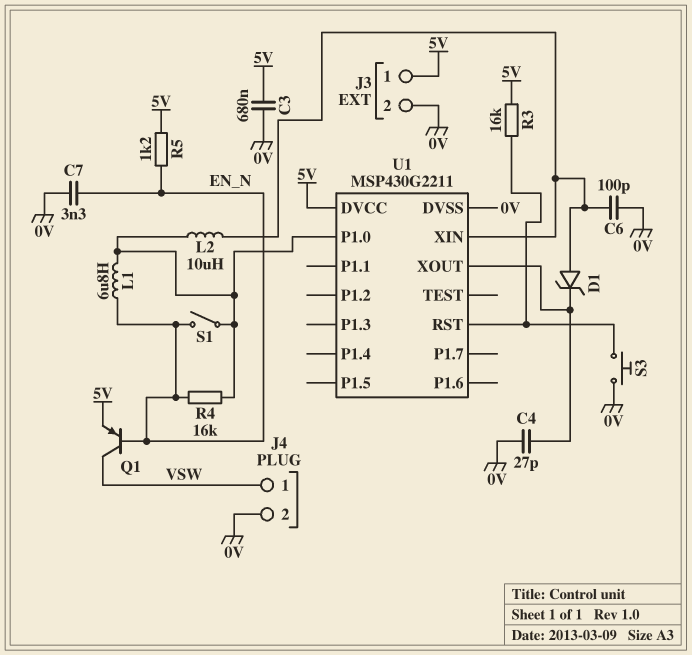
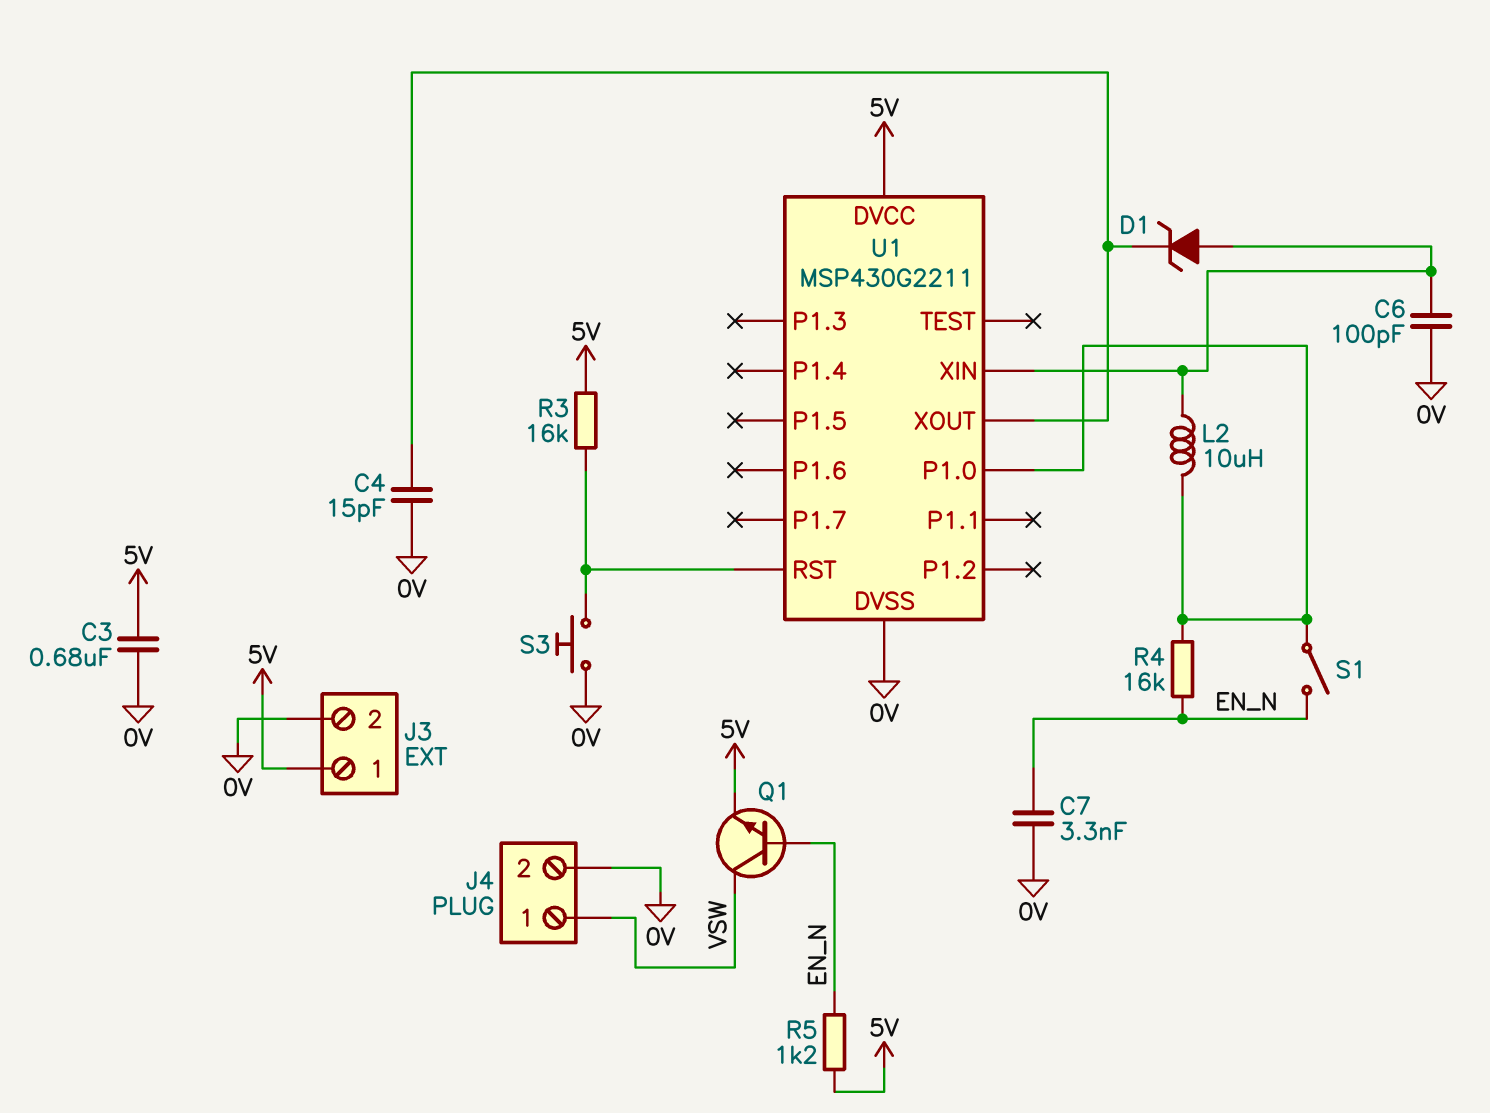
C4: 27pF (0V, U1/XOUT) -> 15pF (0V, U1/XOUT)
L1: 6.8uH (EN_N, U1/P1.0) -> none
Q1: PNP (B EN_N, C VSW, E 5V) -> NPN (B EN_N, C VSW, E 5V)

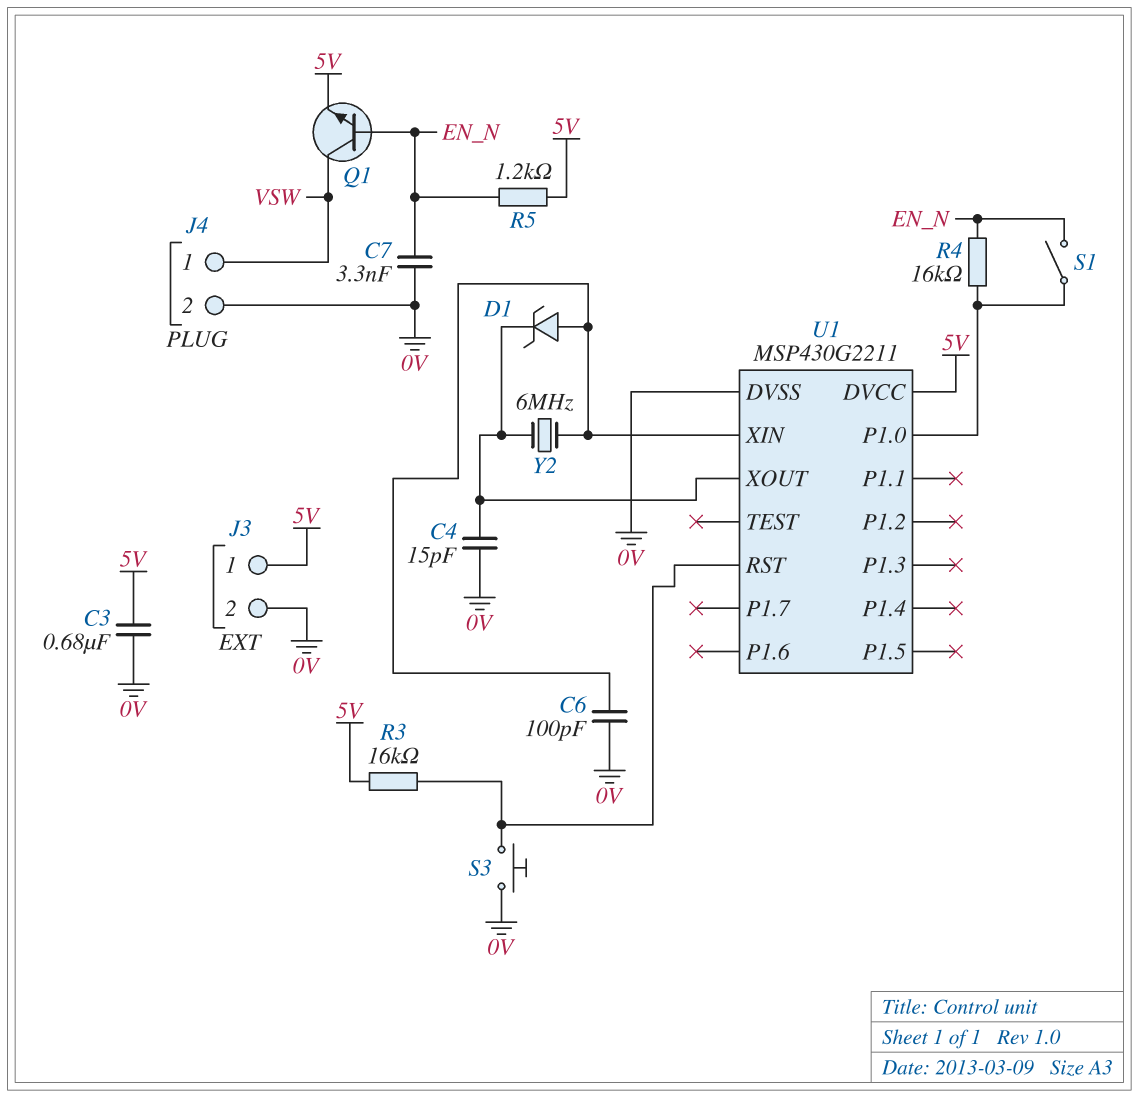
L2: 10uH (U1/P1.0, U1/XIN) -> none
Y2: none -> 6MHz (U1/XIN, U1/XOUT)

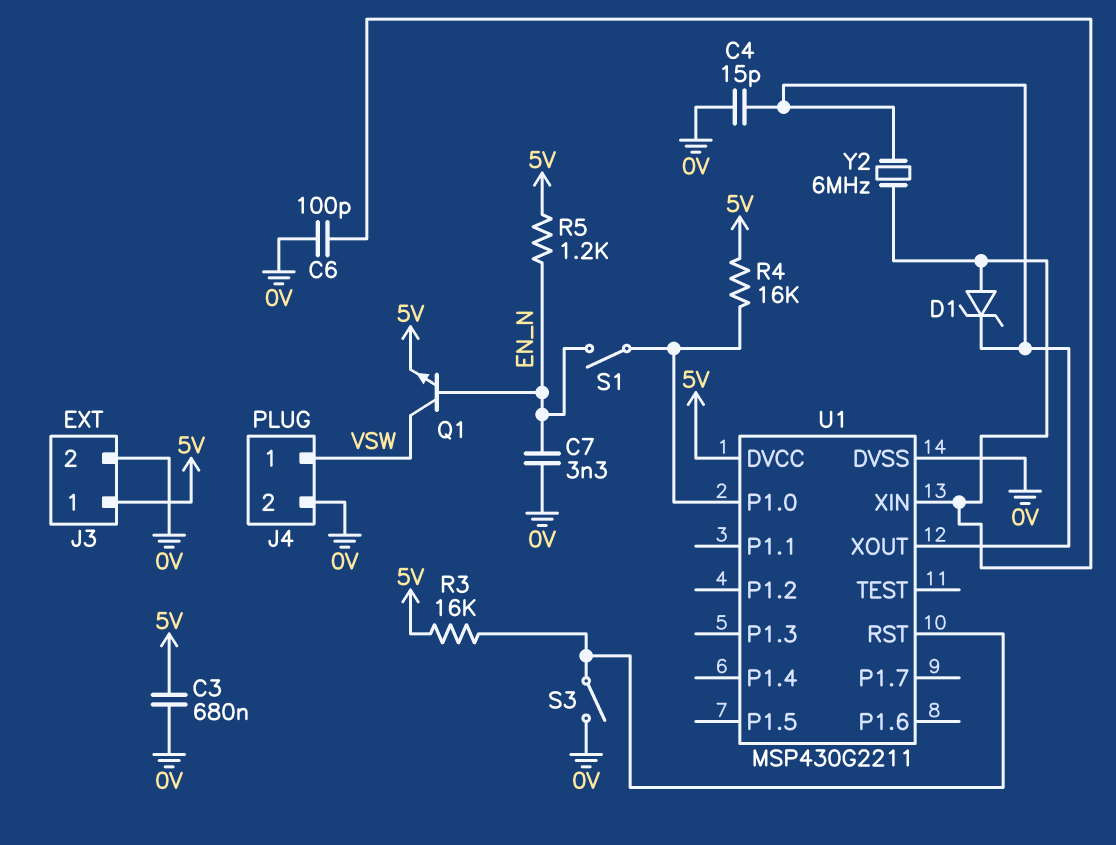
R4: 16k (EN_N, U1/P1.0) -> 16k (5V, U1/P1.0)
S3: button (0V, U1/RST) -> switch (0V, U1/RST)

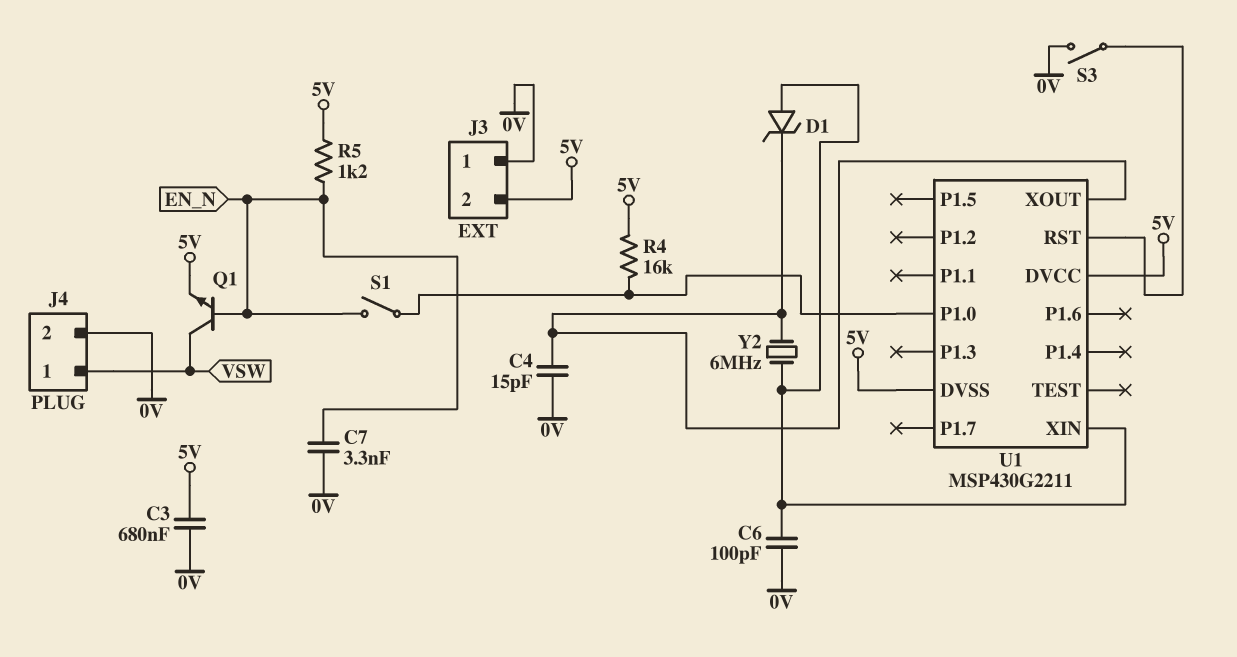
J3 pin 1: 5V -> 0V
J3 pin 2: 0V -> 5V
R3: 16k (5V, U1/RST) -> none
U1 pin DVSS: 0V -> 5V

